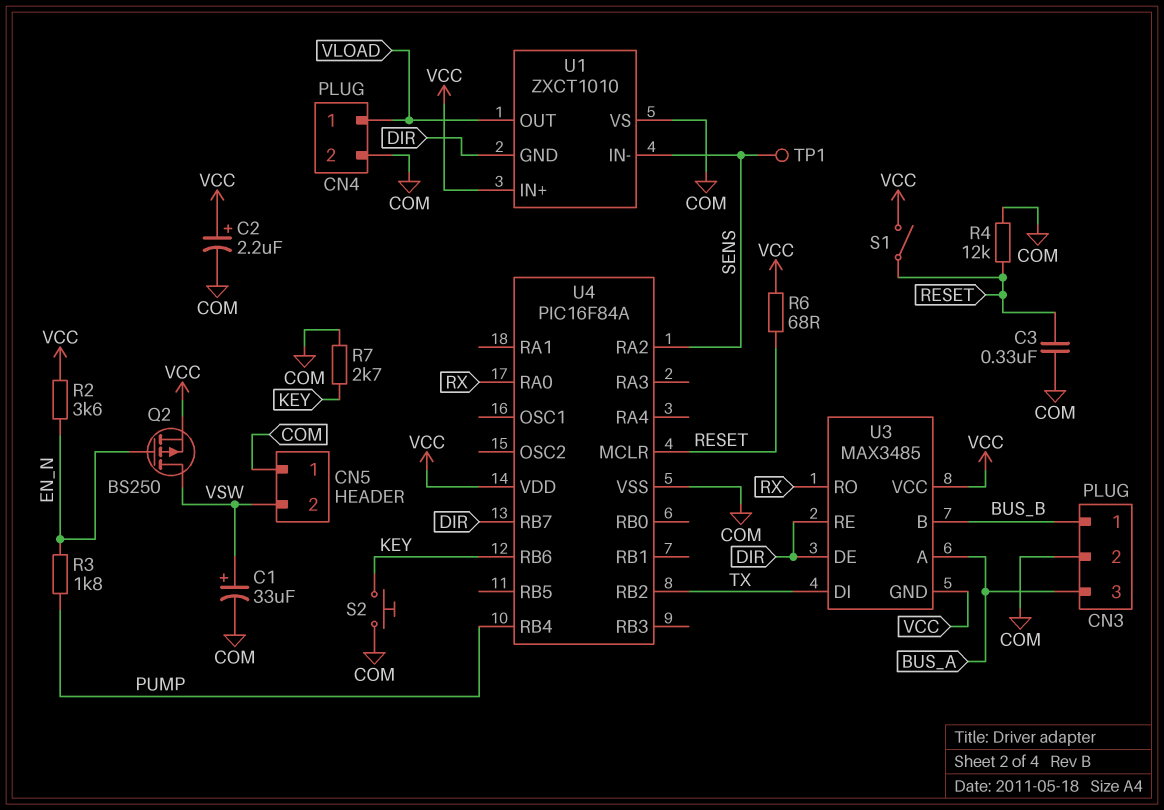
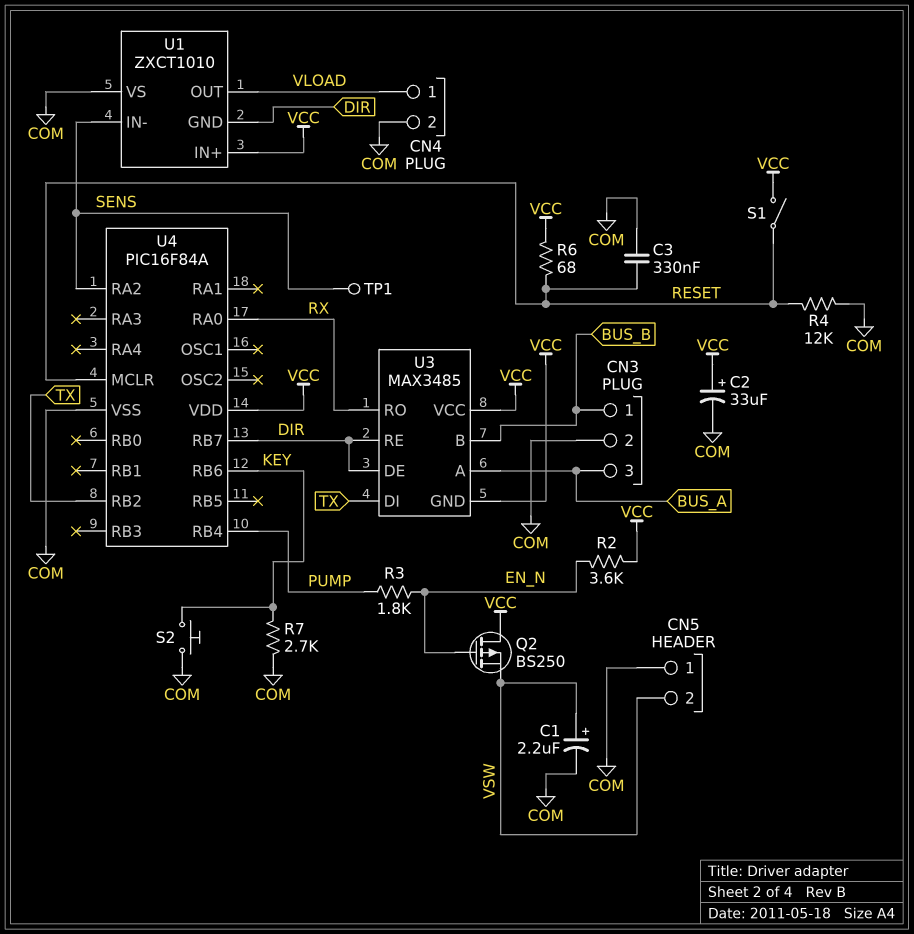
C1: 33uF (plus VSW, minus COM) -> 2.2uF (plus VSW, minus COM)
C2: 2.2uF (plus VCC, minus COM) -> 33uF (plus VCC, minus COM)
Q2: PMOS BS250 (G EN_N, D VSW, S VCC) -> PMOS BS250 (G EN_N, D VCC, S VSW)

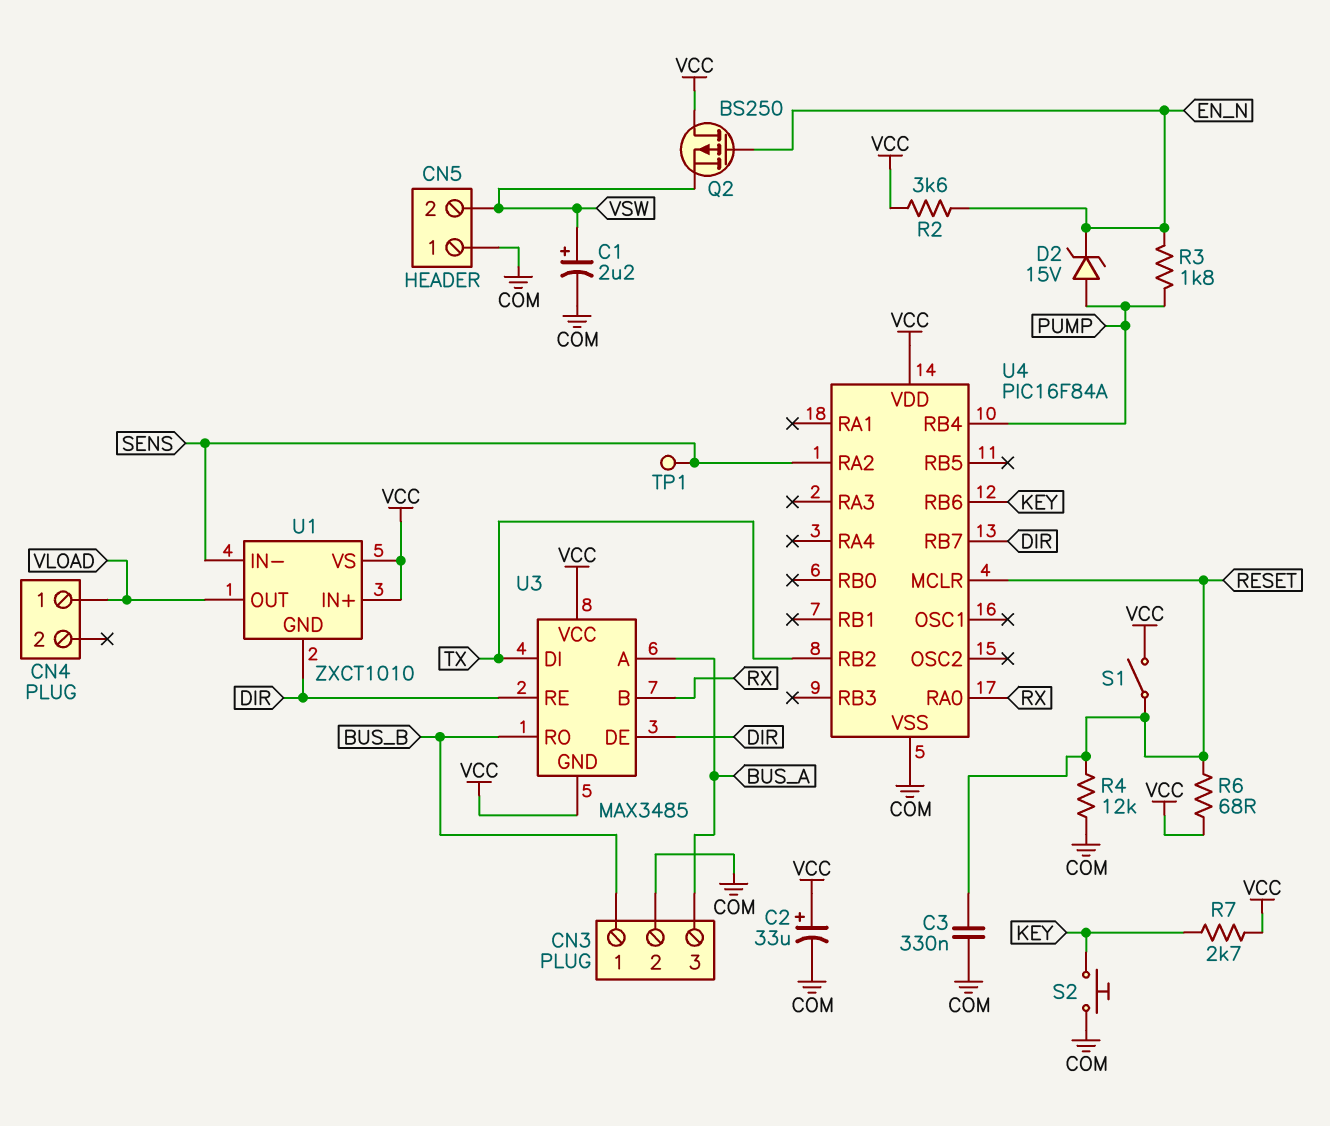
CN4 pin 2: COM -> none
D2: none -> zener 15V (A PUMP, K EN_N)
R7: 2.7k (COM, KEY) -> 2.7k (KEY, VCC)
U1 pin VS: COM -> VCC
U3 pin B: BUS_B -> RX
U3 pin RO: RX -> BUS_B

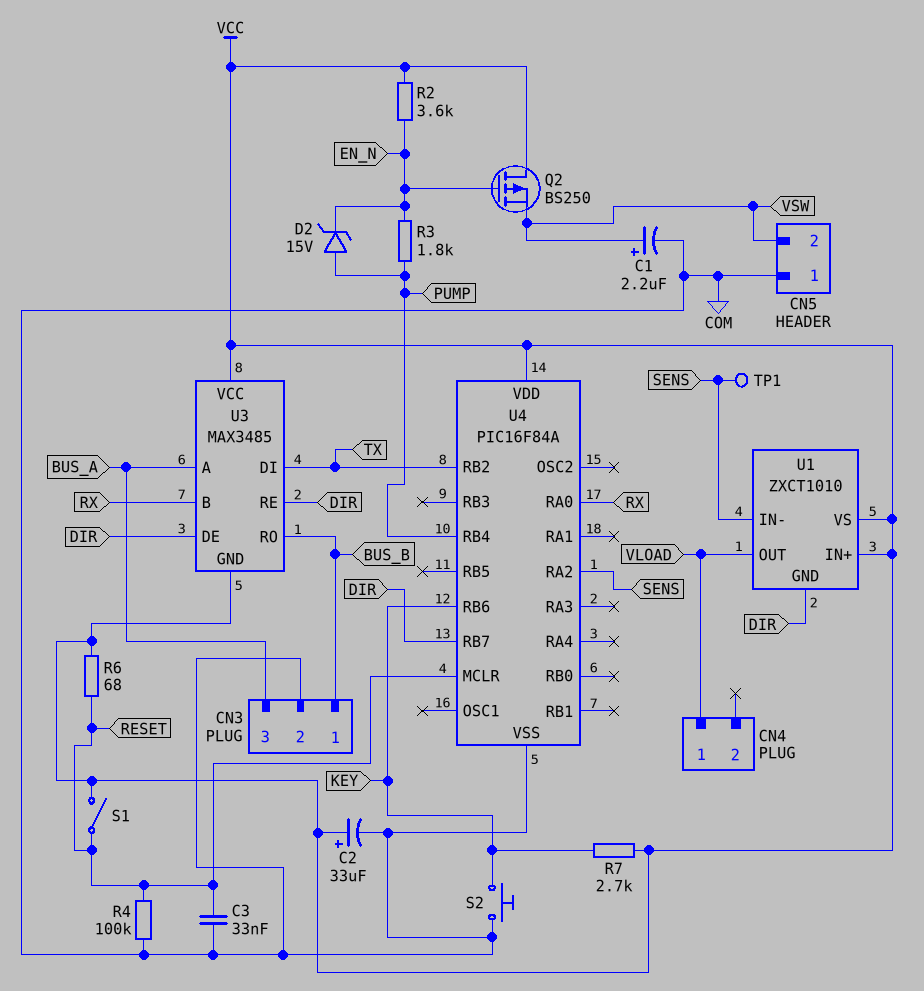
C3: 330nF (COM, RESET) -> 33nF (COM, RESET)
R4: 12k (COM, RESET) -> 100k (COM, RESET)

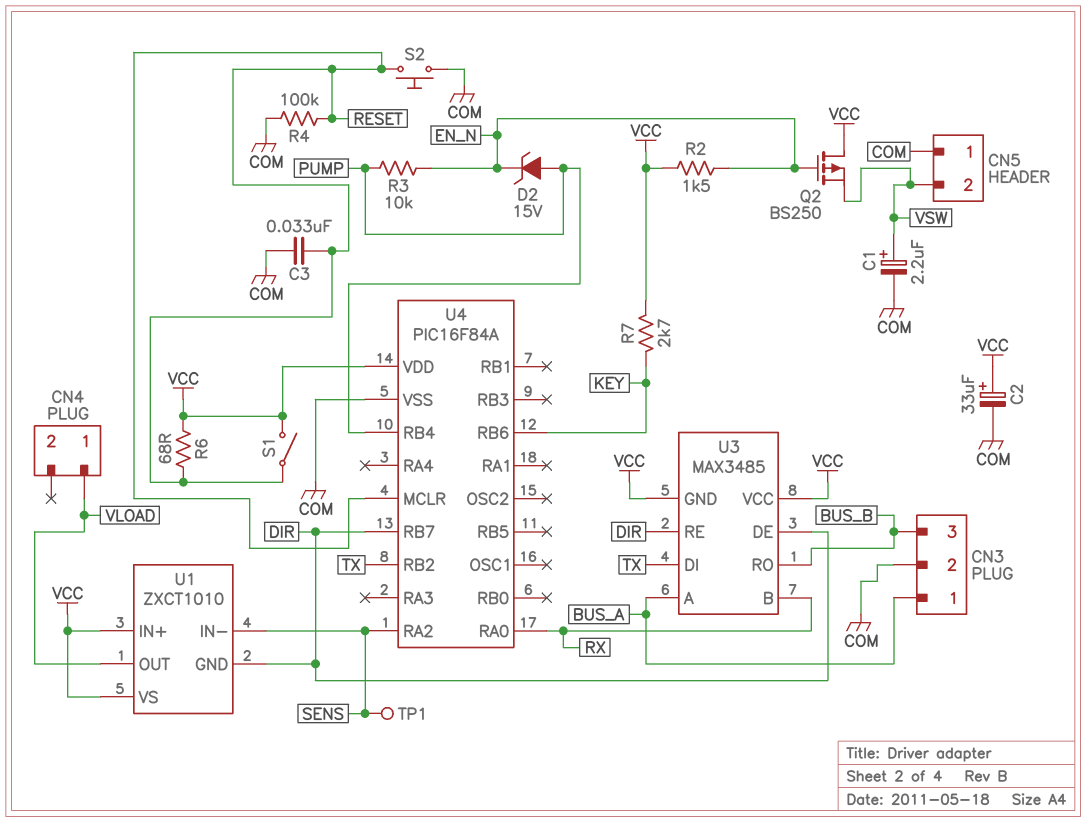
CN3 pin 1: BUS_B -> BUS_A
CN3 pin 3: BUS_A -> BUS_B
R2: 3.6k (EN_N, VCC) -> 1.5k (EN_N, VCC)
R3: 1.8k (EN_N, PUMP) -> 10k (EN_N, PUMP)
S2: button (COM, KEY) -> button (COM, RESET)

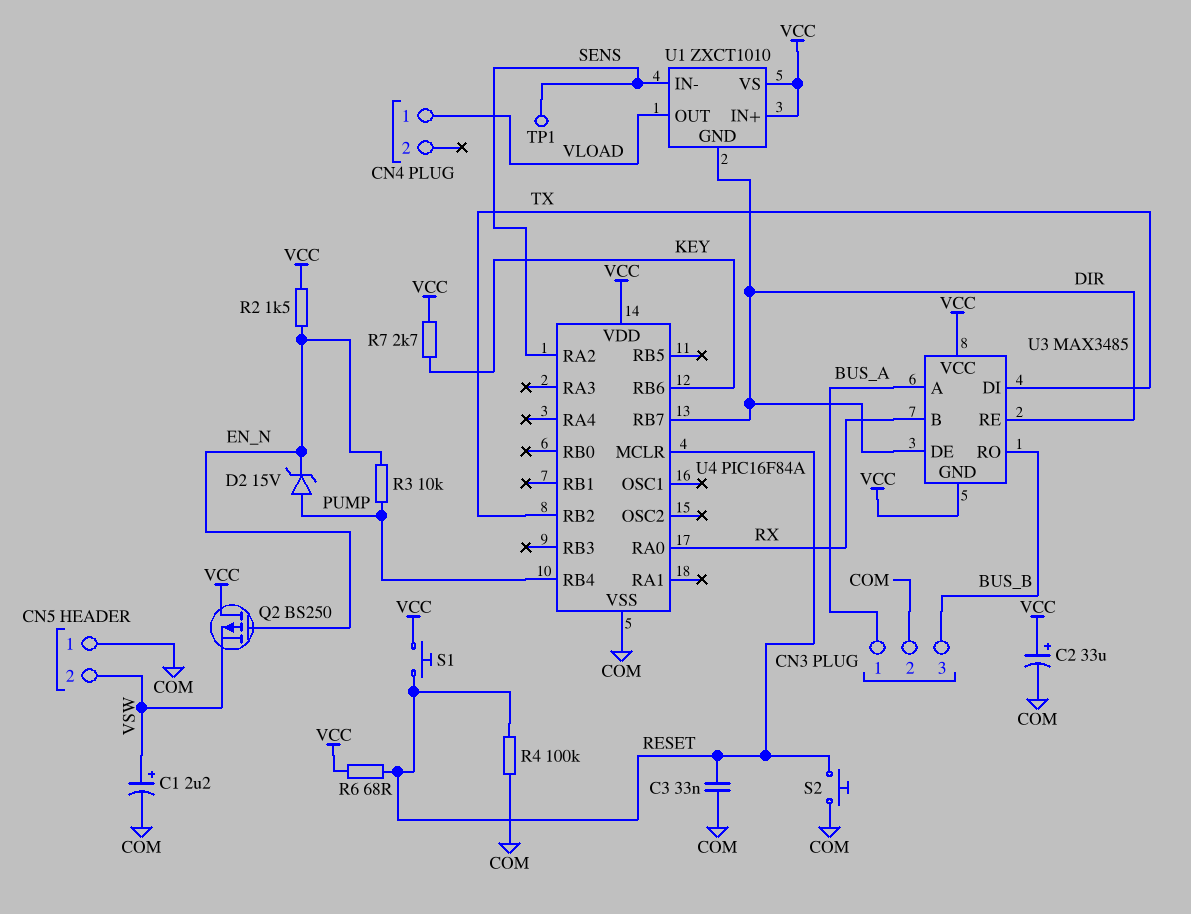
S1: switch (RESET, VCC) -> button (RESET, VCC)

